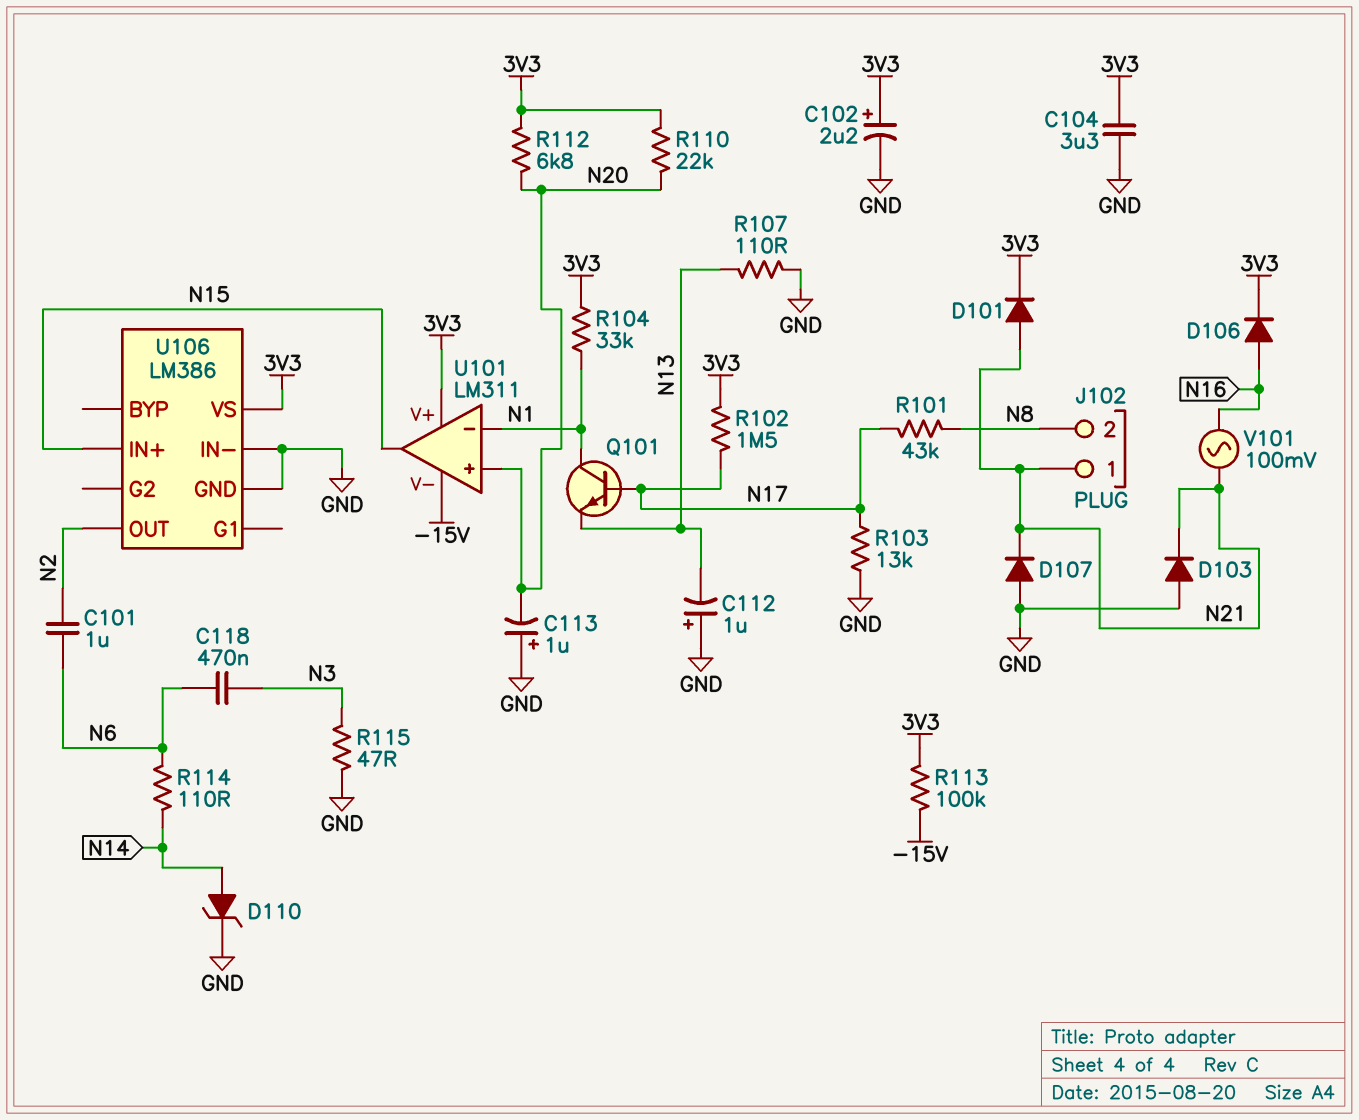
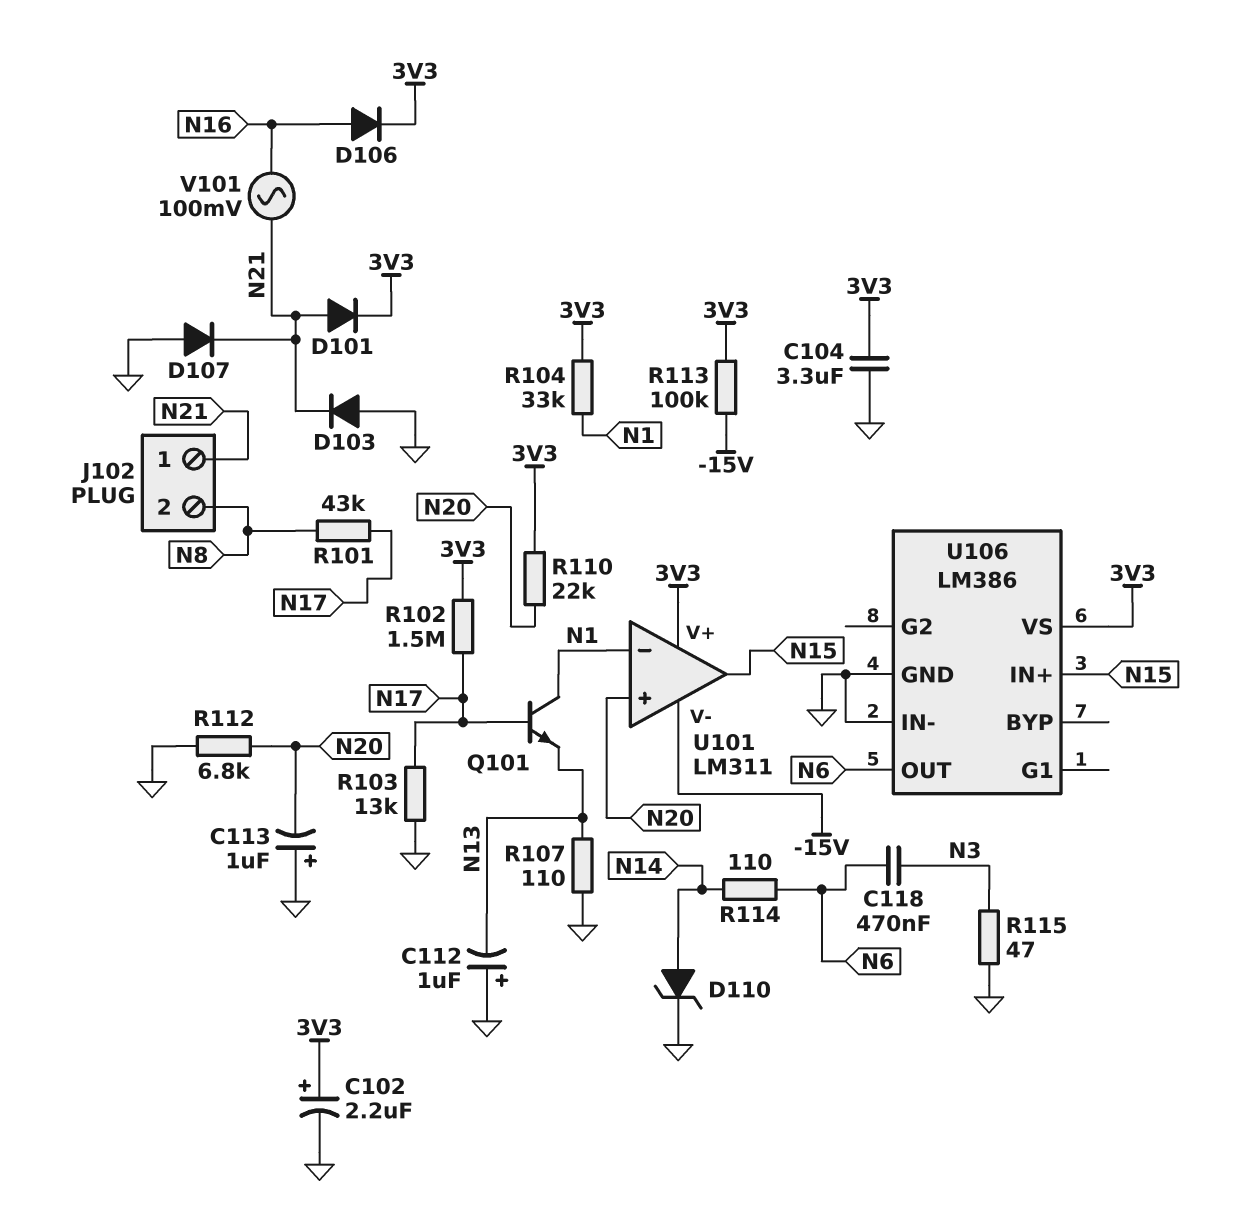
C101: 1uF (N2, N6) -> none
R112: 6.8k (3V3, N20) -> 6.8k (GND, N20)
U106 pin OUT: N2 -> N6

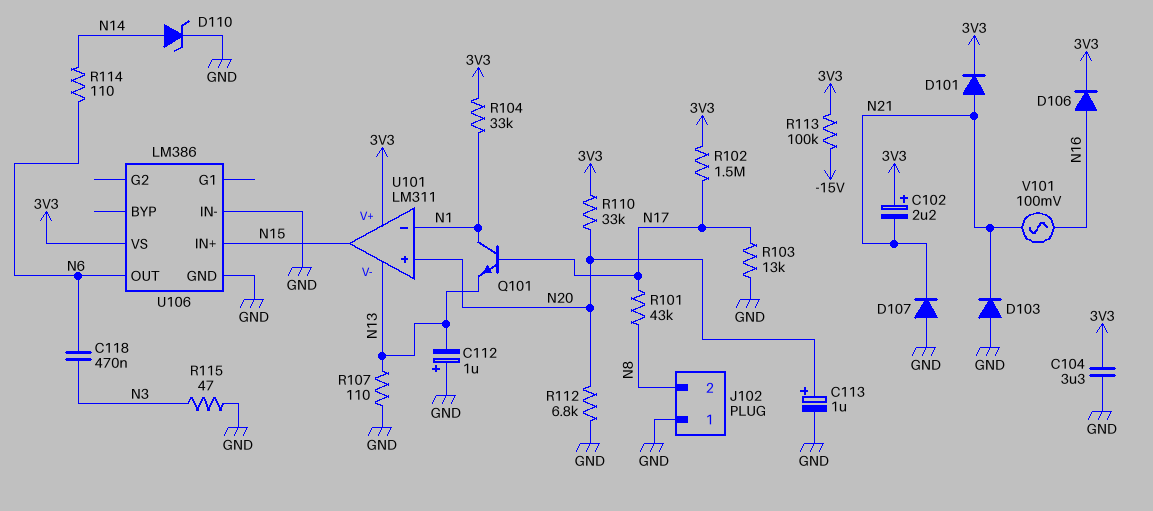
C102: 2.2uF (plus 3V3, minus GND) -> 2.2uF (plus 3V3, minus N21)
C113: 1uF (plus GND, minus N20) -> 1uF (plus N20, minus GND)
J102 pin 1: N21 -> GND
R110: 22k (3V3, N20) -> 33k (3V3, N20)
U101 pin V-: -15V -> N13

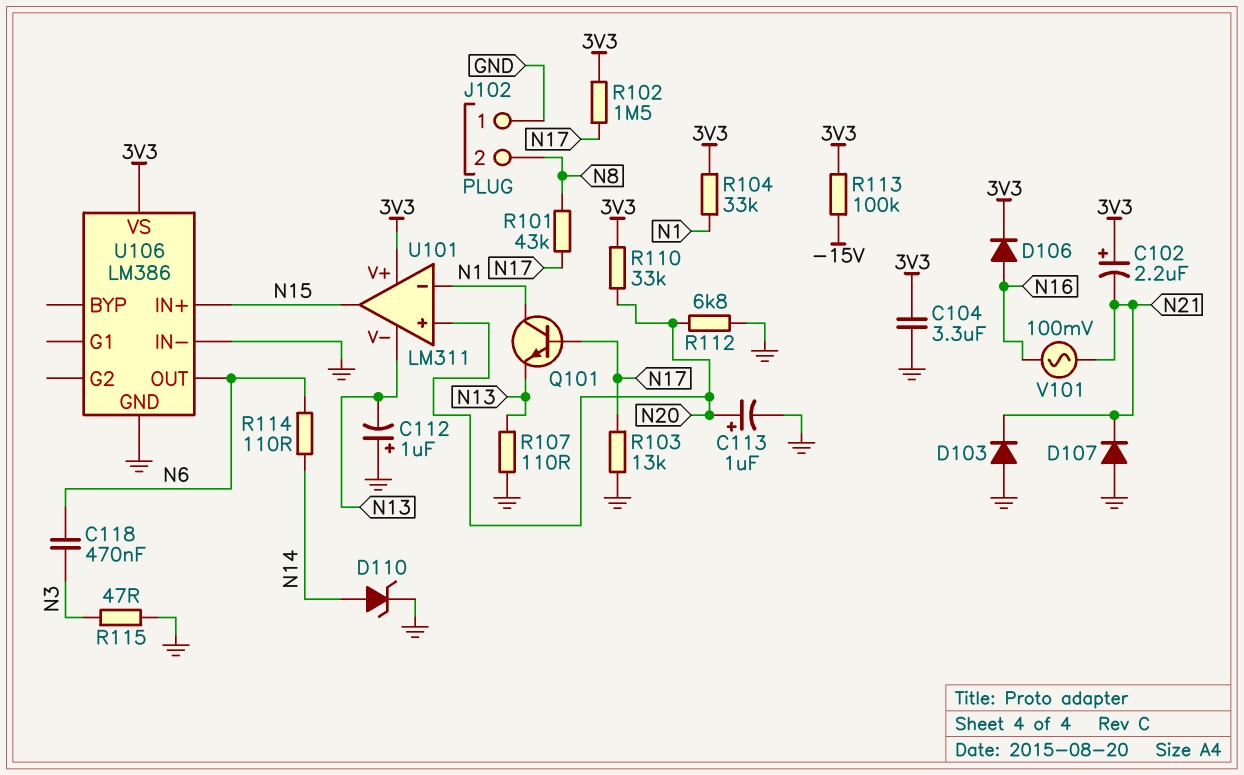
D101: diode (A N21, K 3V3) -> none

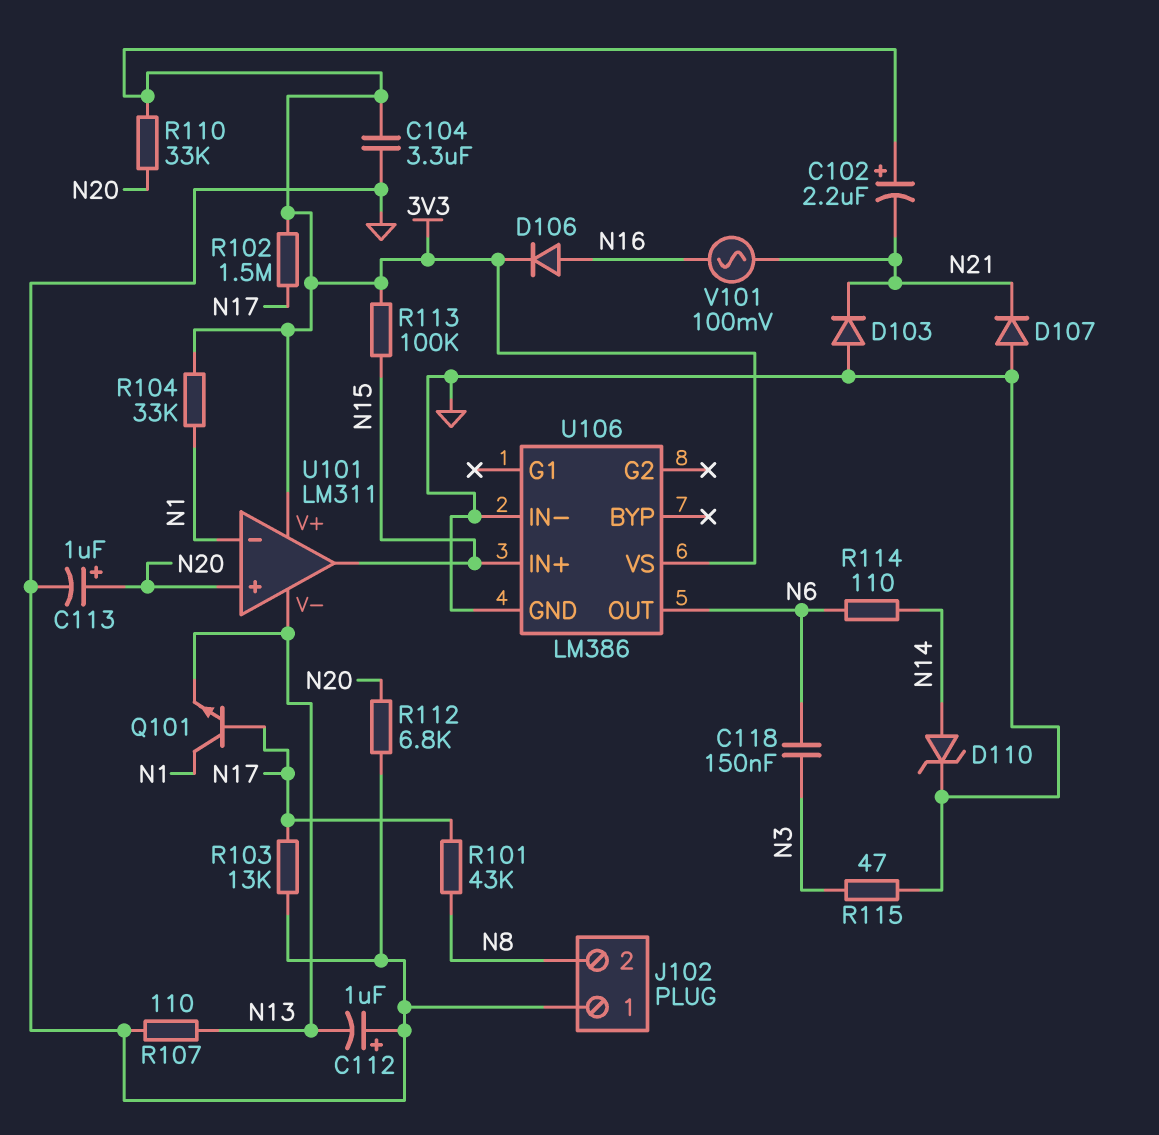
C118: 470nF (N3, N6) -> 150nF (N3, N6)
R113: 100k (-15V, 3V3) -> 100k (3V3, N15)

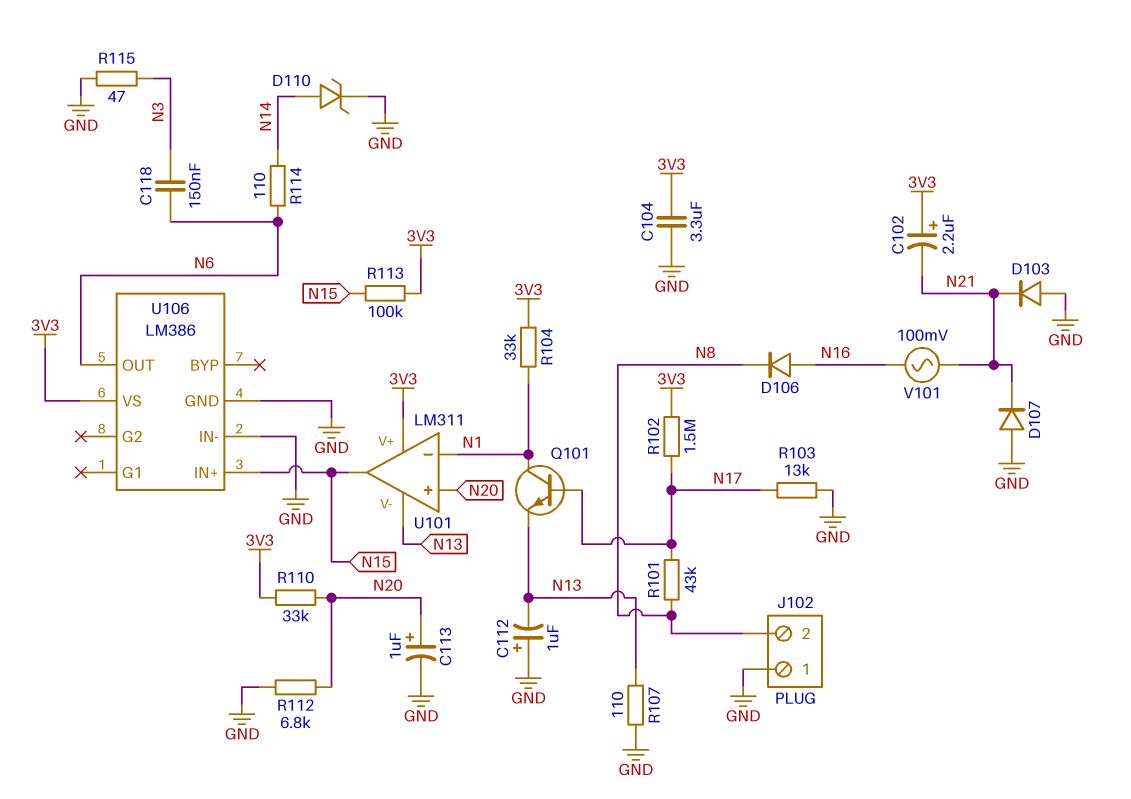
D106: diode (A N16, K 3V3) -> diode (A N16, K N8)

